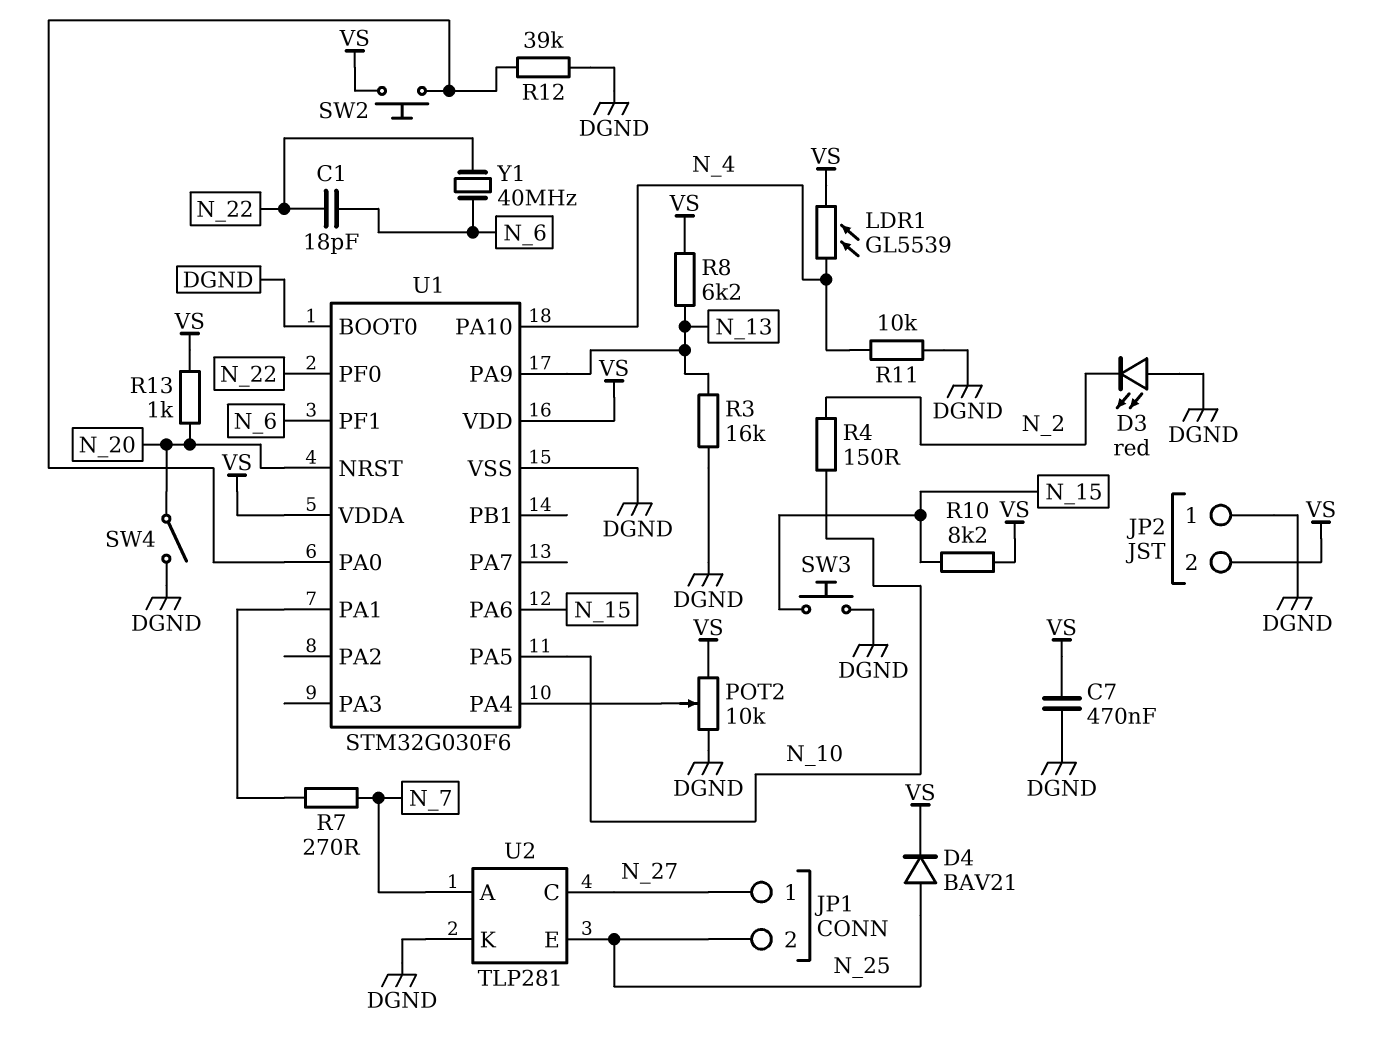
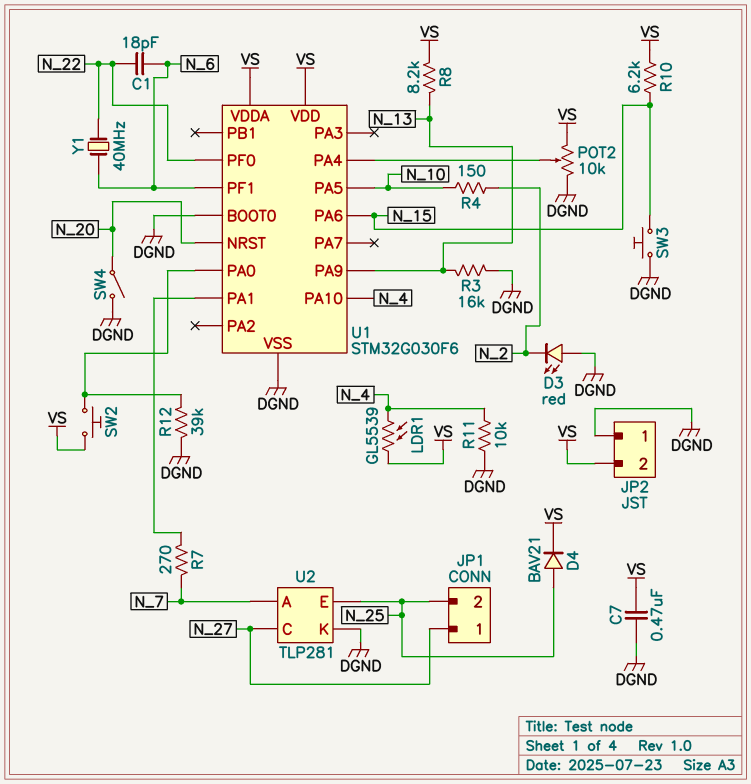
R8: 6.2k (N_13, VS) -> 8.2k (N_13, VS)
R10: 8.2k (N_15, VS) -> 6.2k (N_15, VS)
R13: 1k (N_20, VS) -> none

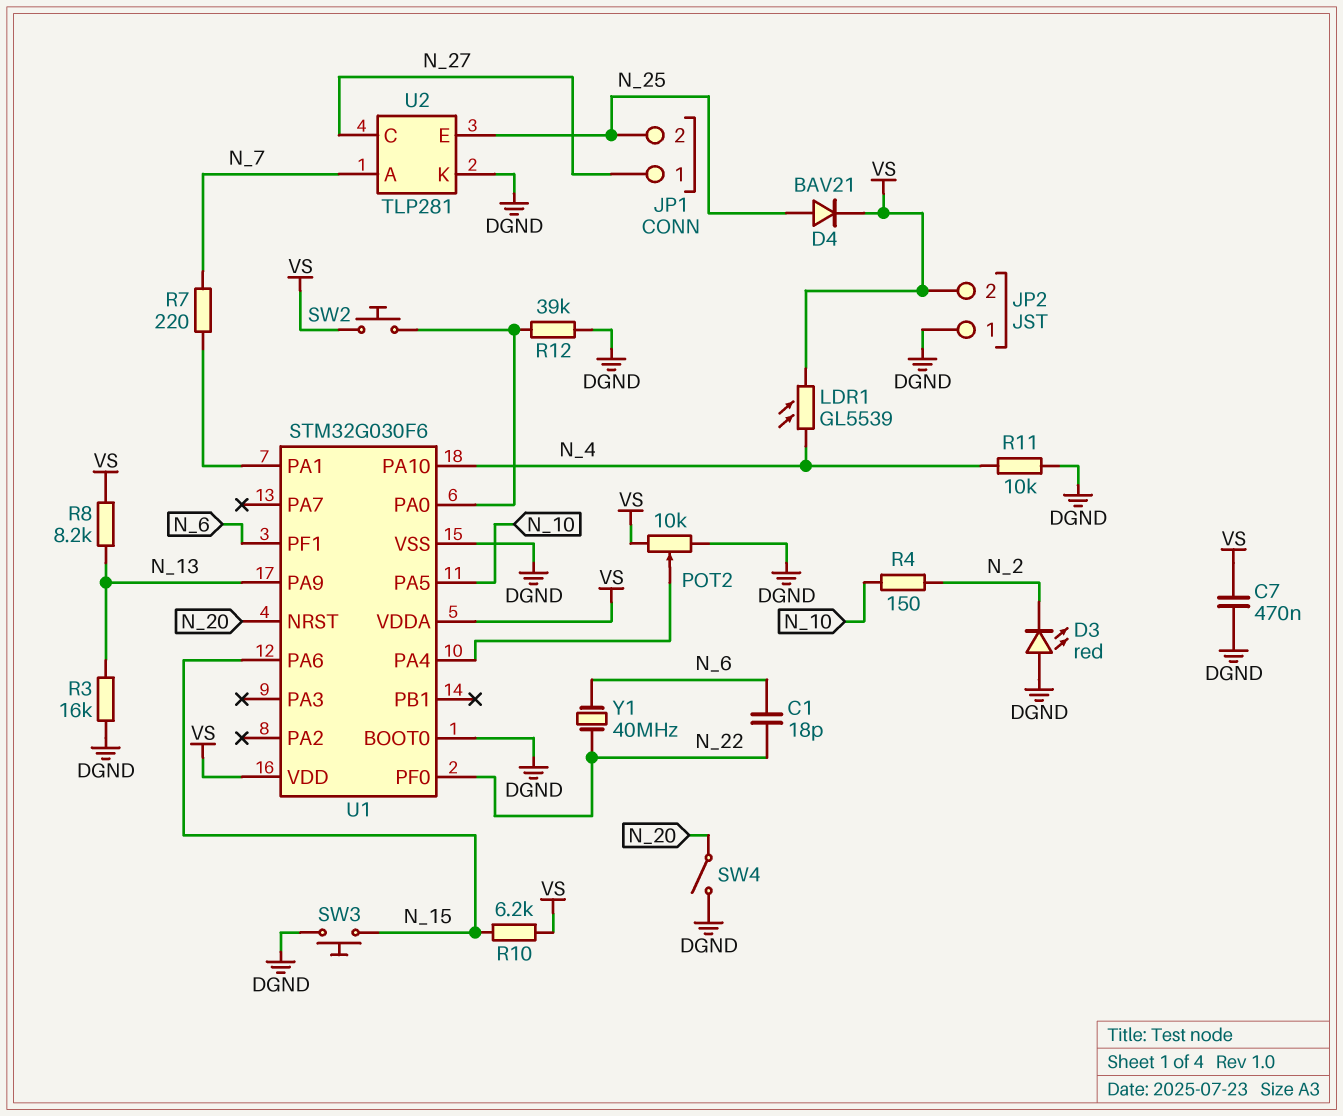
R7: 270 (N_7, U1/PA1) -> 220 (N_7, U1/PA1)

